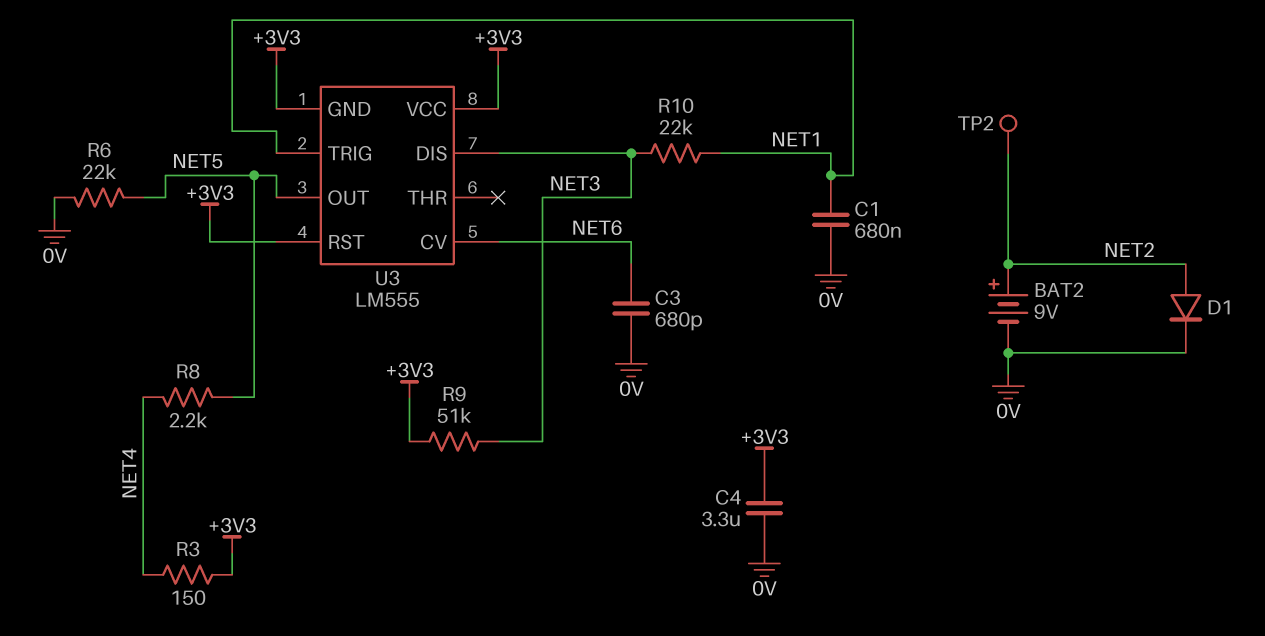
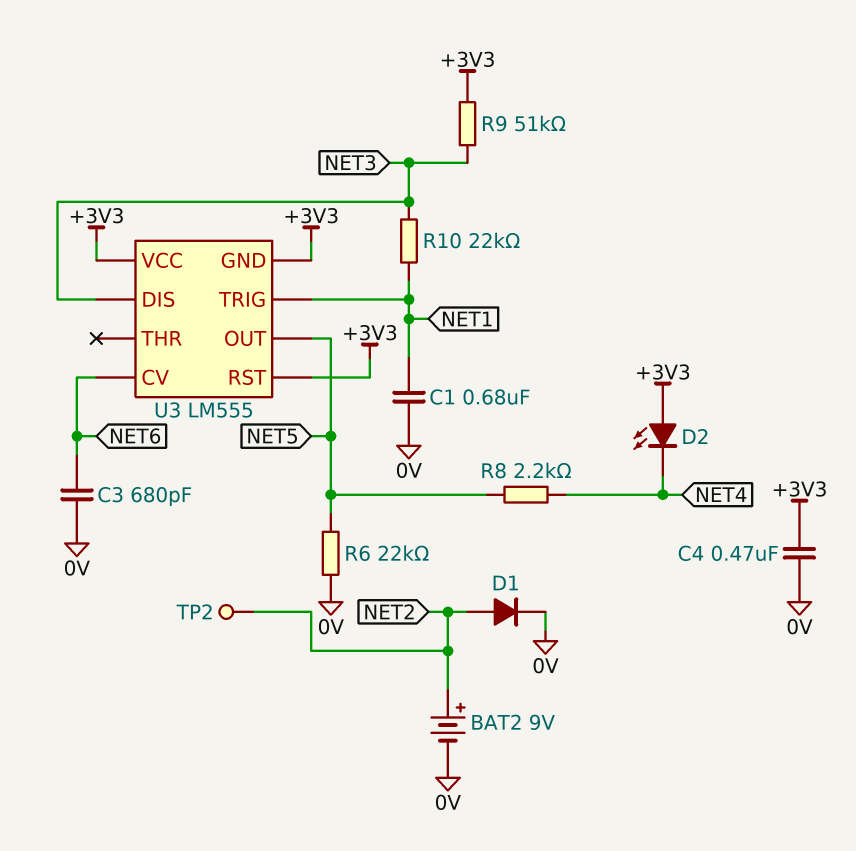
C4: 3.3uF (+3V3, 0V) -> 470nF (+3V3, 0V)
D2: none -> LED (A +3V3, K NET4)
R3: 150 (+3V3, NET4) -> none

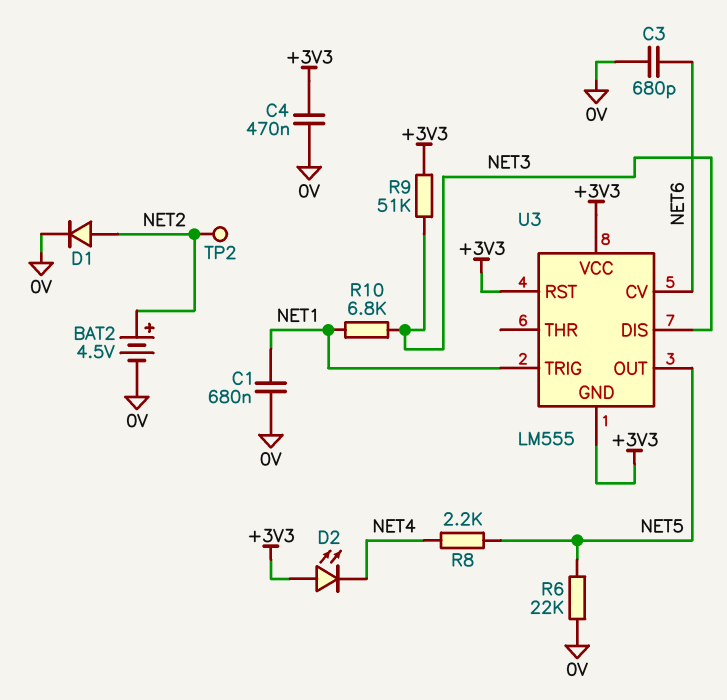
BAT2: 9V (plus NET2, minus 0V) -> 4.5V (plus NET2, minus 0V)
R10: 22k (NET1, NET3) -> 6.8k (NET1, NET3)

